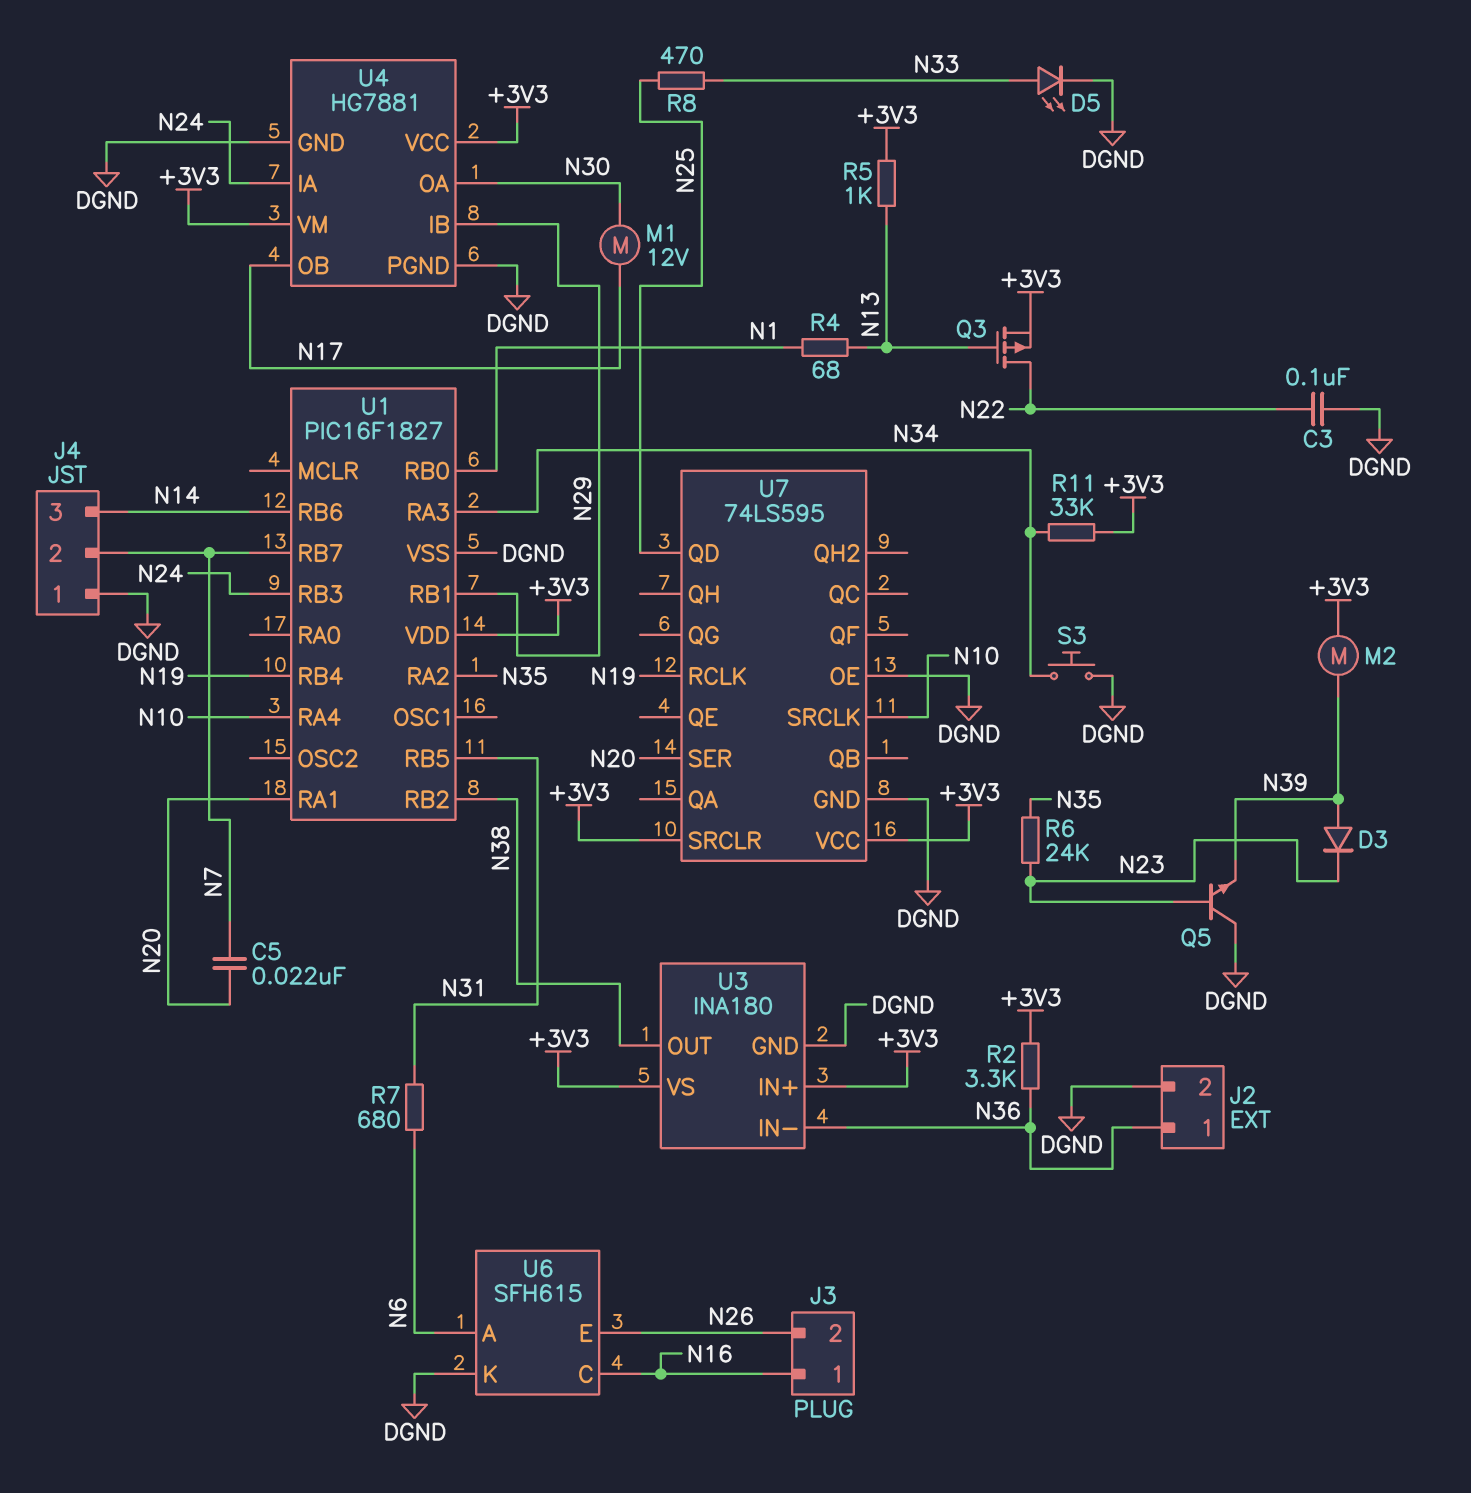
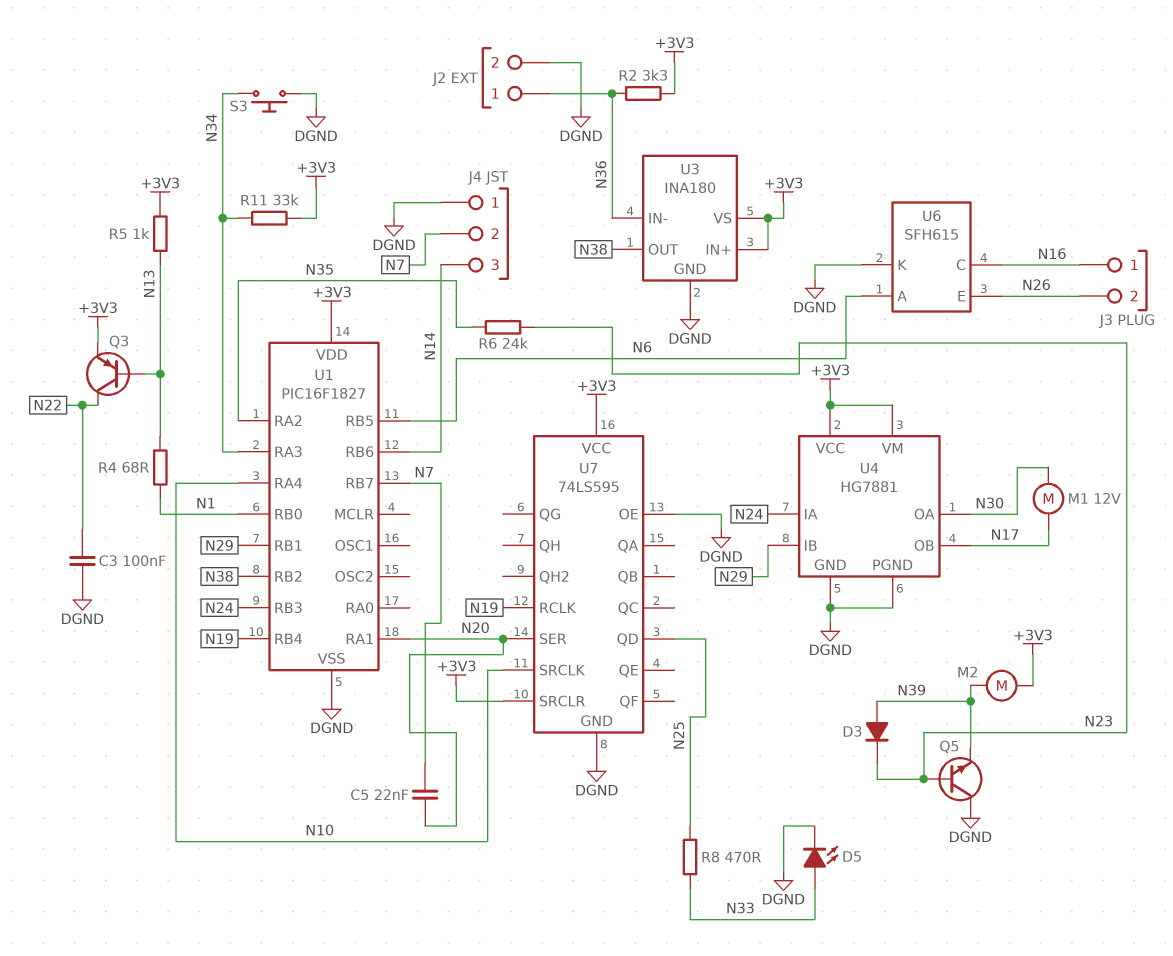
Q3: PMOS (G N13, D N22, S +3V3) -> PNP (B N13, C N22, E +3V3)
R7: 680 (N6, N31) -> none
U1 pin RB5: N31 -> N6

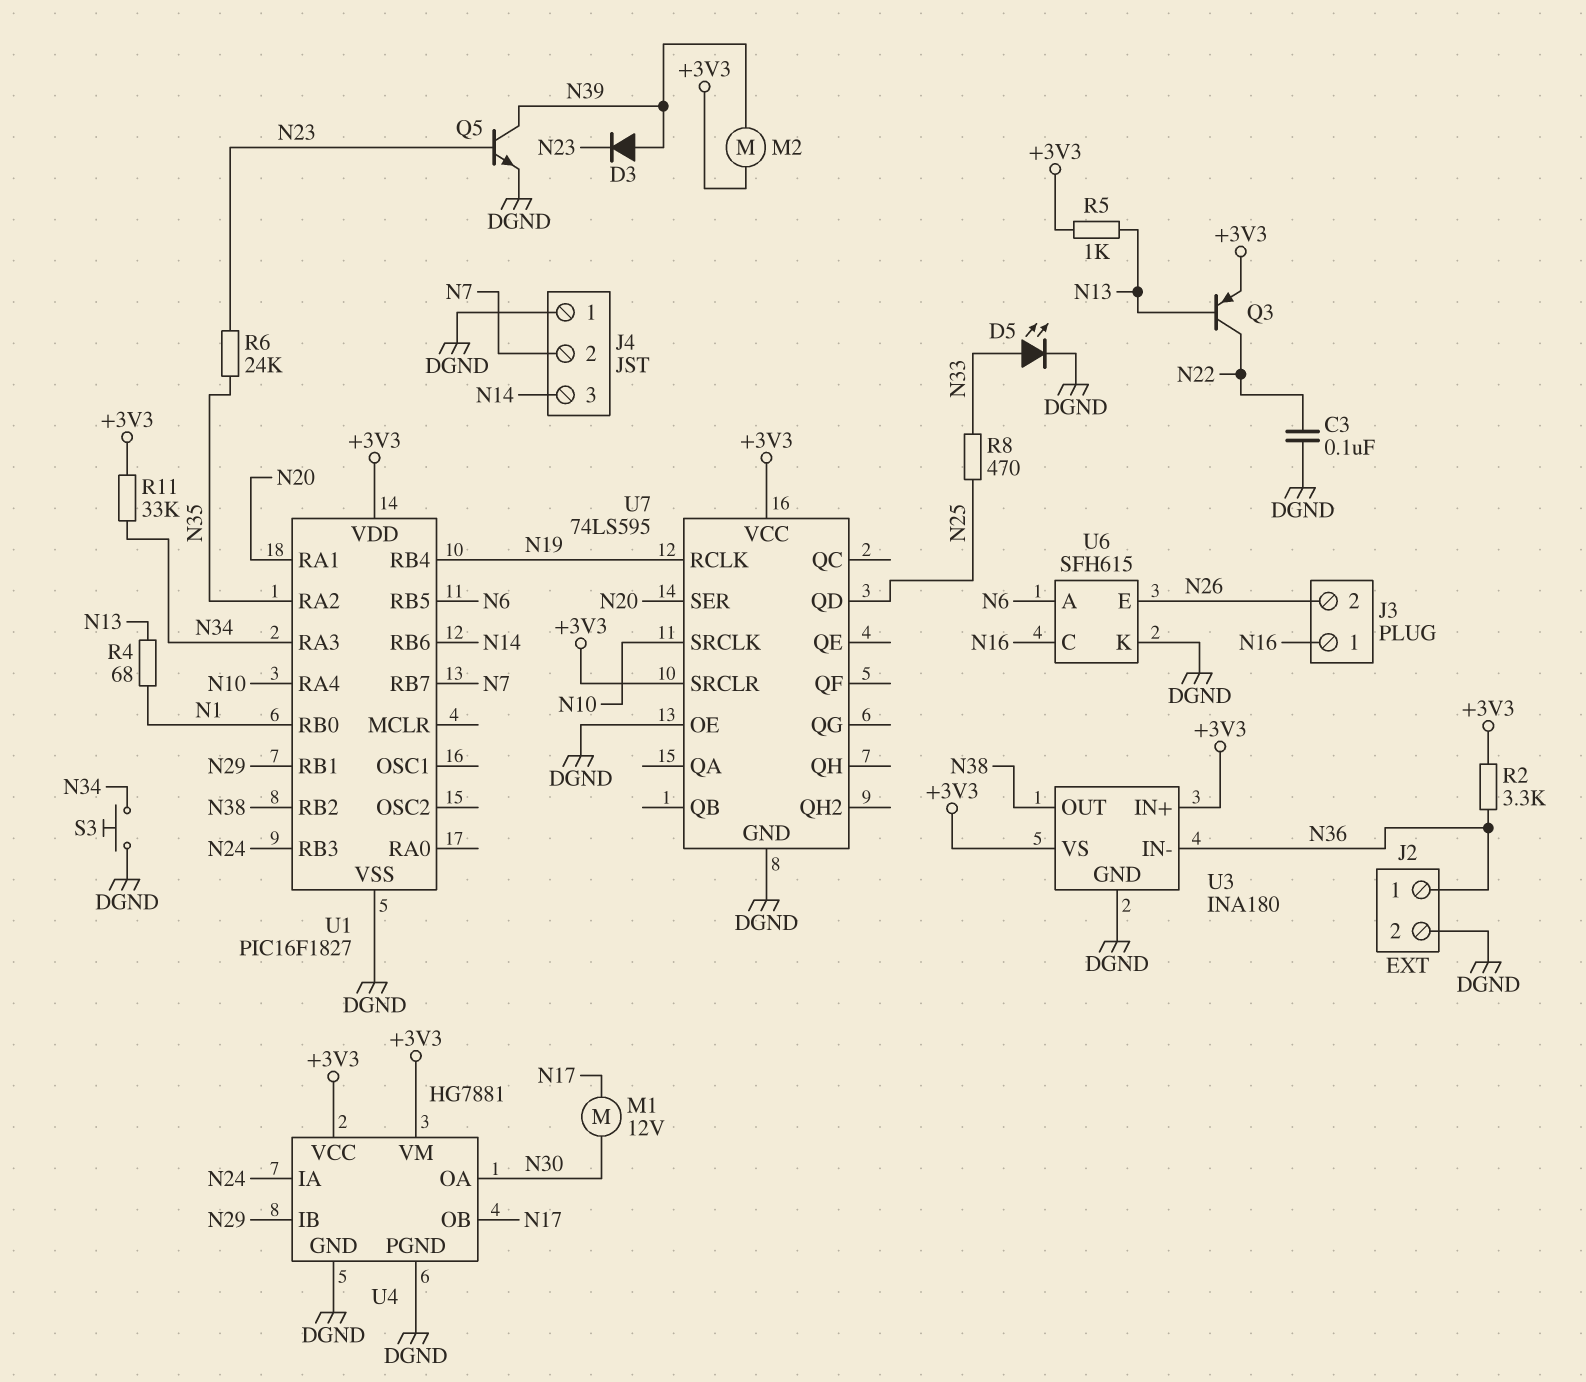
C5: 22nF (N7, N20) -> none
Q5: NPN (B N23, C DGND, E N39) -> NPN (B N23, C N39, E DGND)

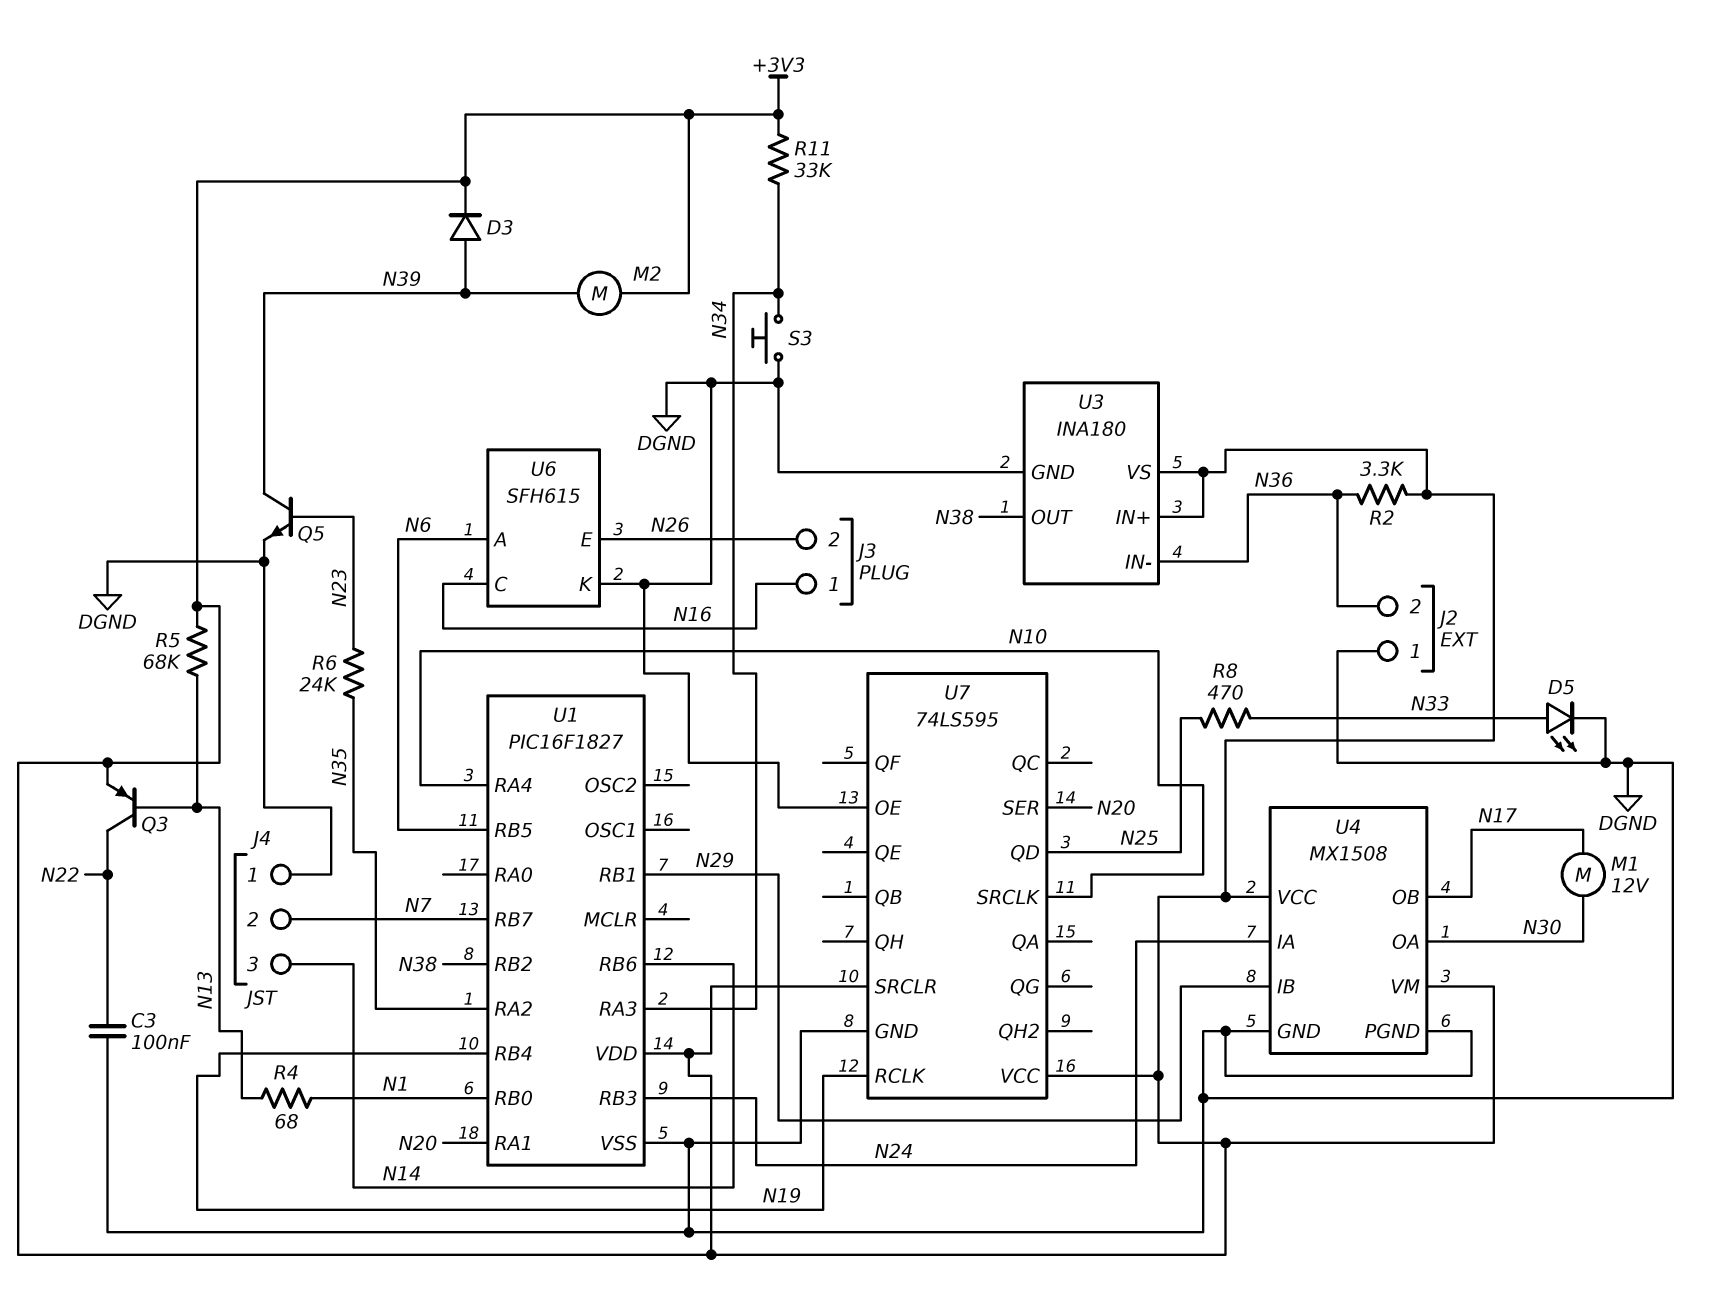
D3: diode (A N39, K N23) -> diode (A N39, K +3V3)
J2 pin 1: N36 -> DGND
J2 pin 2: DGND -> N36
R5: 1k (+3V3, N13) -> 68k (+3V3, N13)
U4: HG7881 -> MX1508

